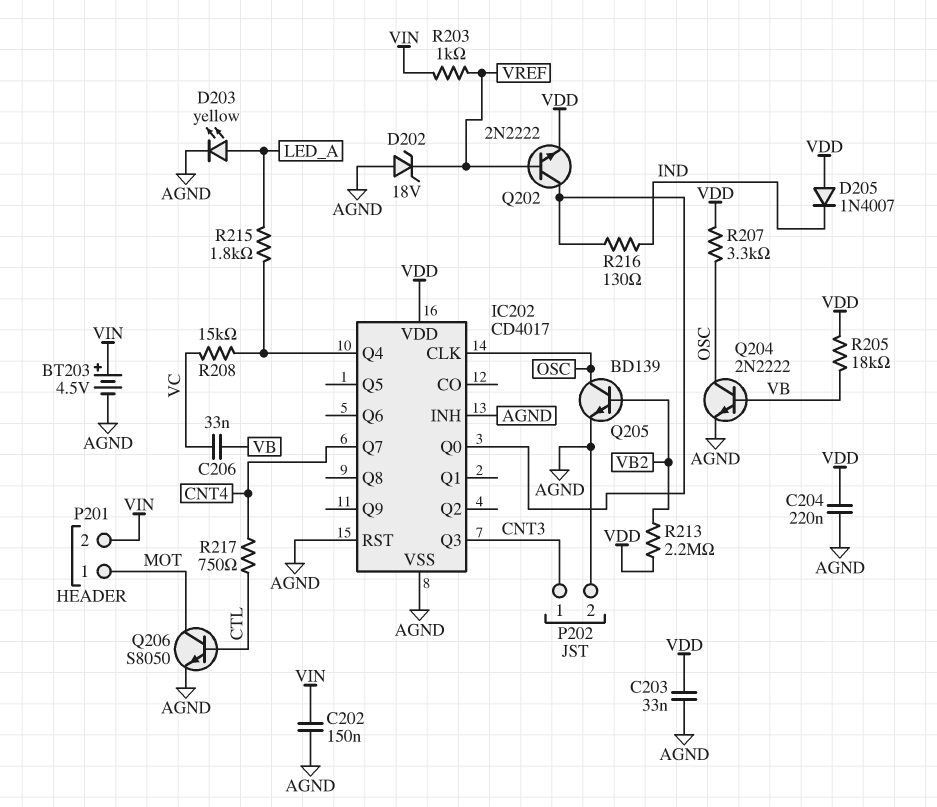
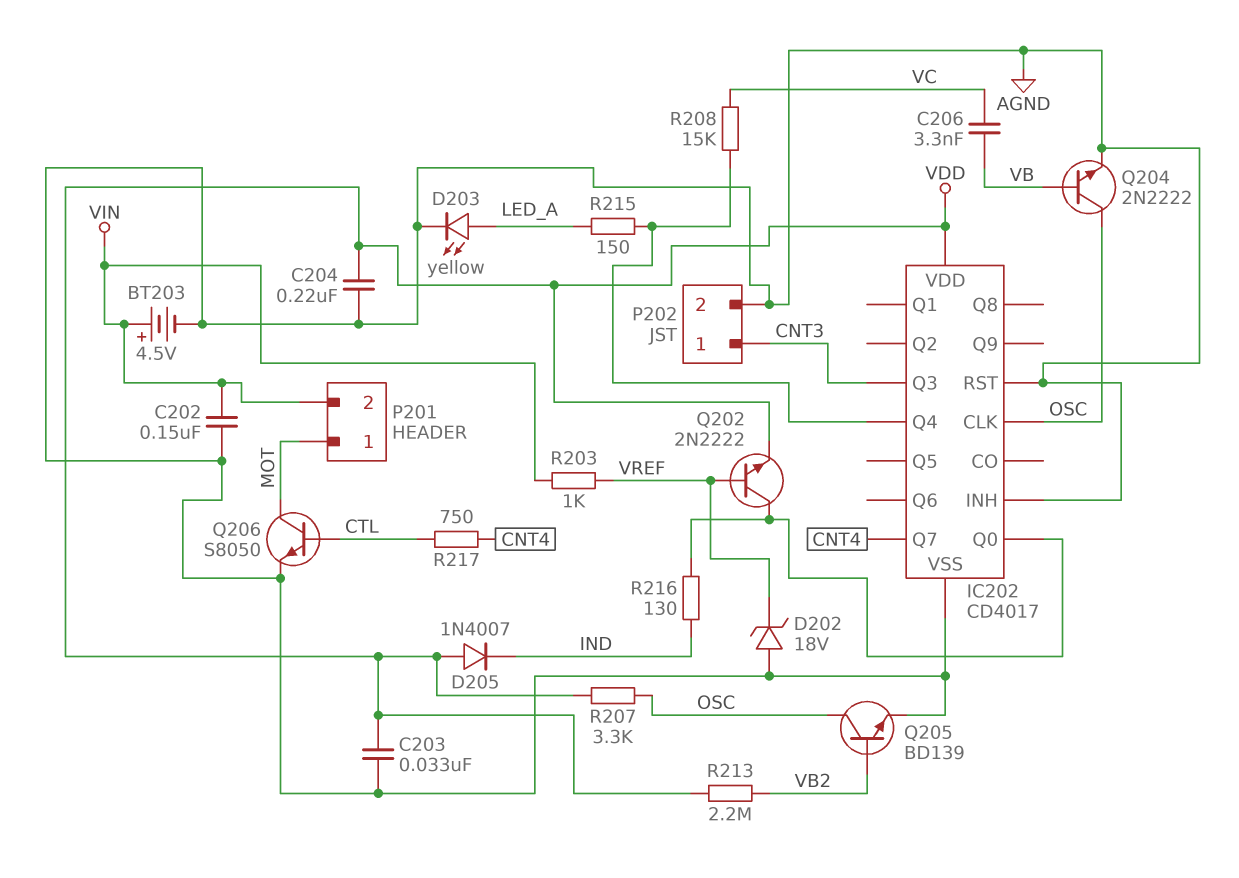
C206: 33nF (VB, VC) -> 3.3nF (VB, VC)
R205: 18k (VB, VDD) -> none
R215: 1.8k (IC202/Q4, LED_A) -> 150 (IC202/Q4, LED_A)

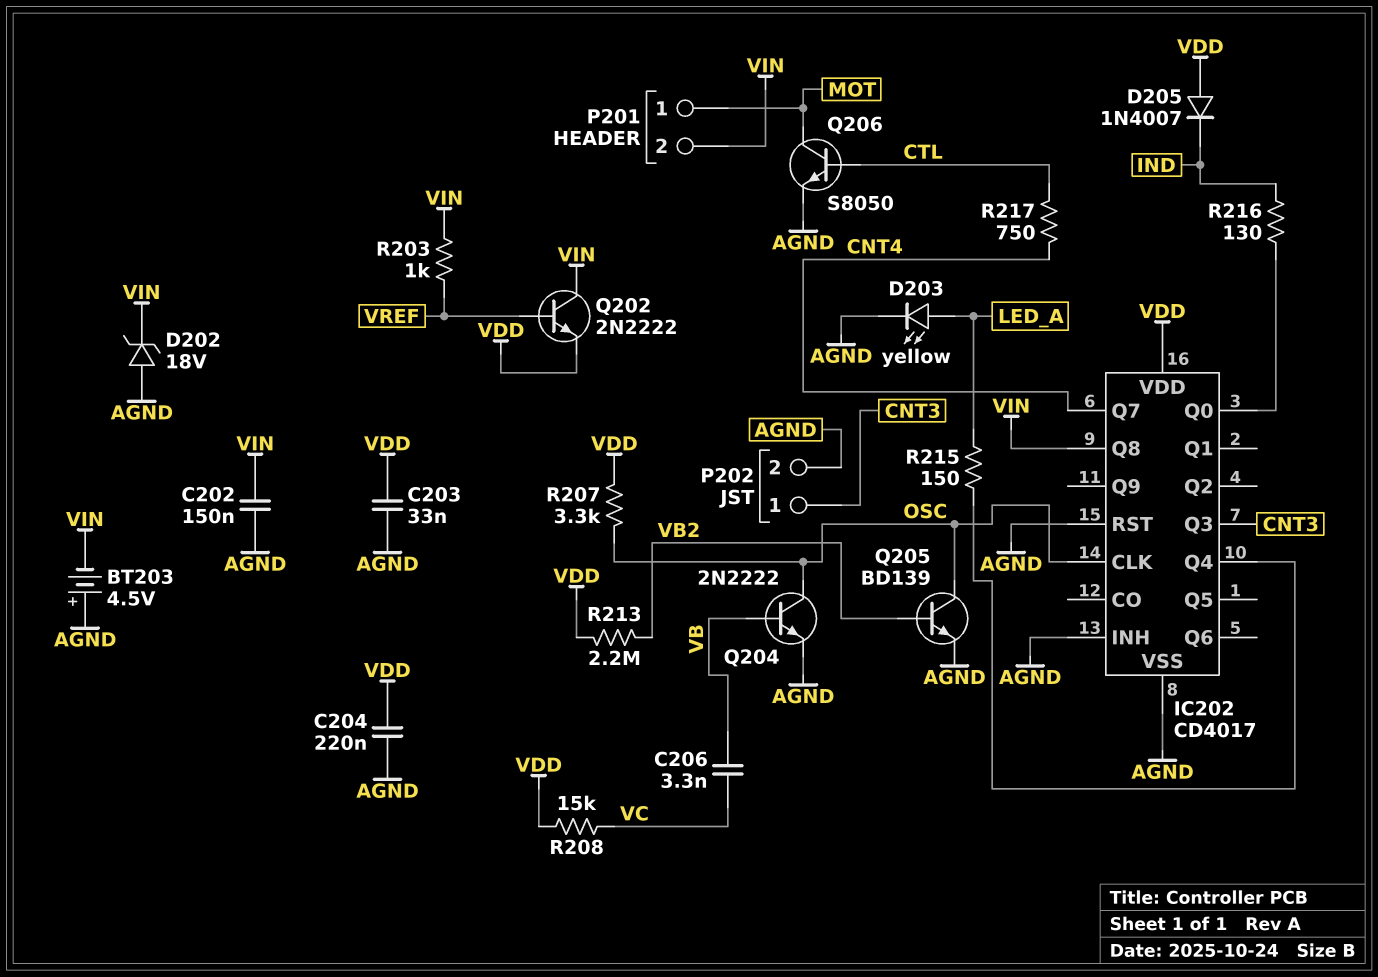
BT203: 4.5V (plus VIN, minus AGND) -> 4.5V (plus AGND, minus VIN)
D202: zener 18V (A AGND, K VREF) -> zener 18V (A AGND, K VIN)
IC202 pin Q8: none -> VIN
Q202: NPN 2N2222 (B VREF, C IC202/Q0, E VDD) -> NPN 2N2222 (B VREF, C VIN, E VDD)
R208: 15k (IC202/Q4, VC) -> 15k (VC, VDD)

